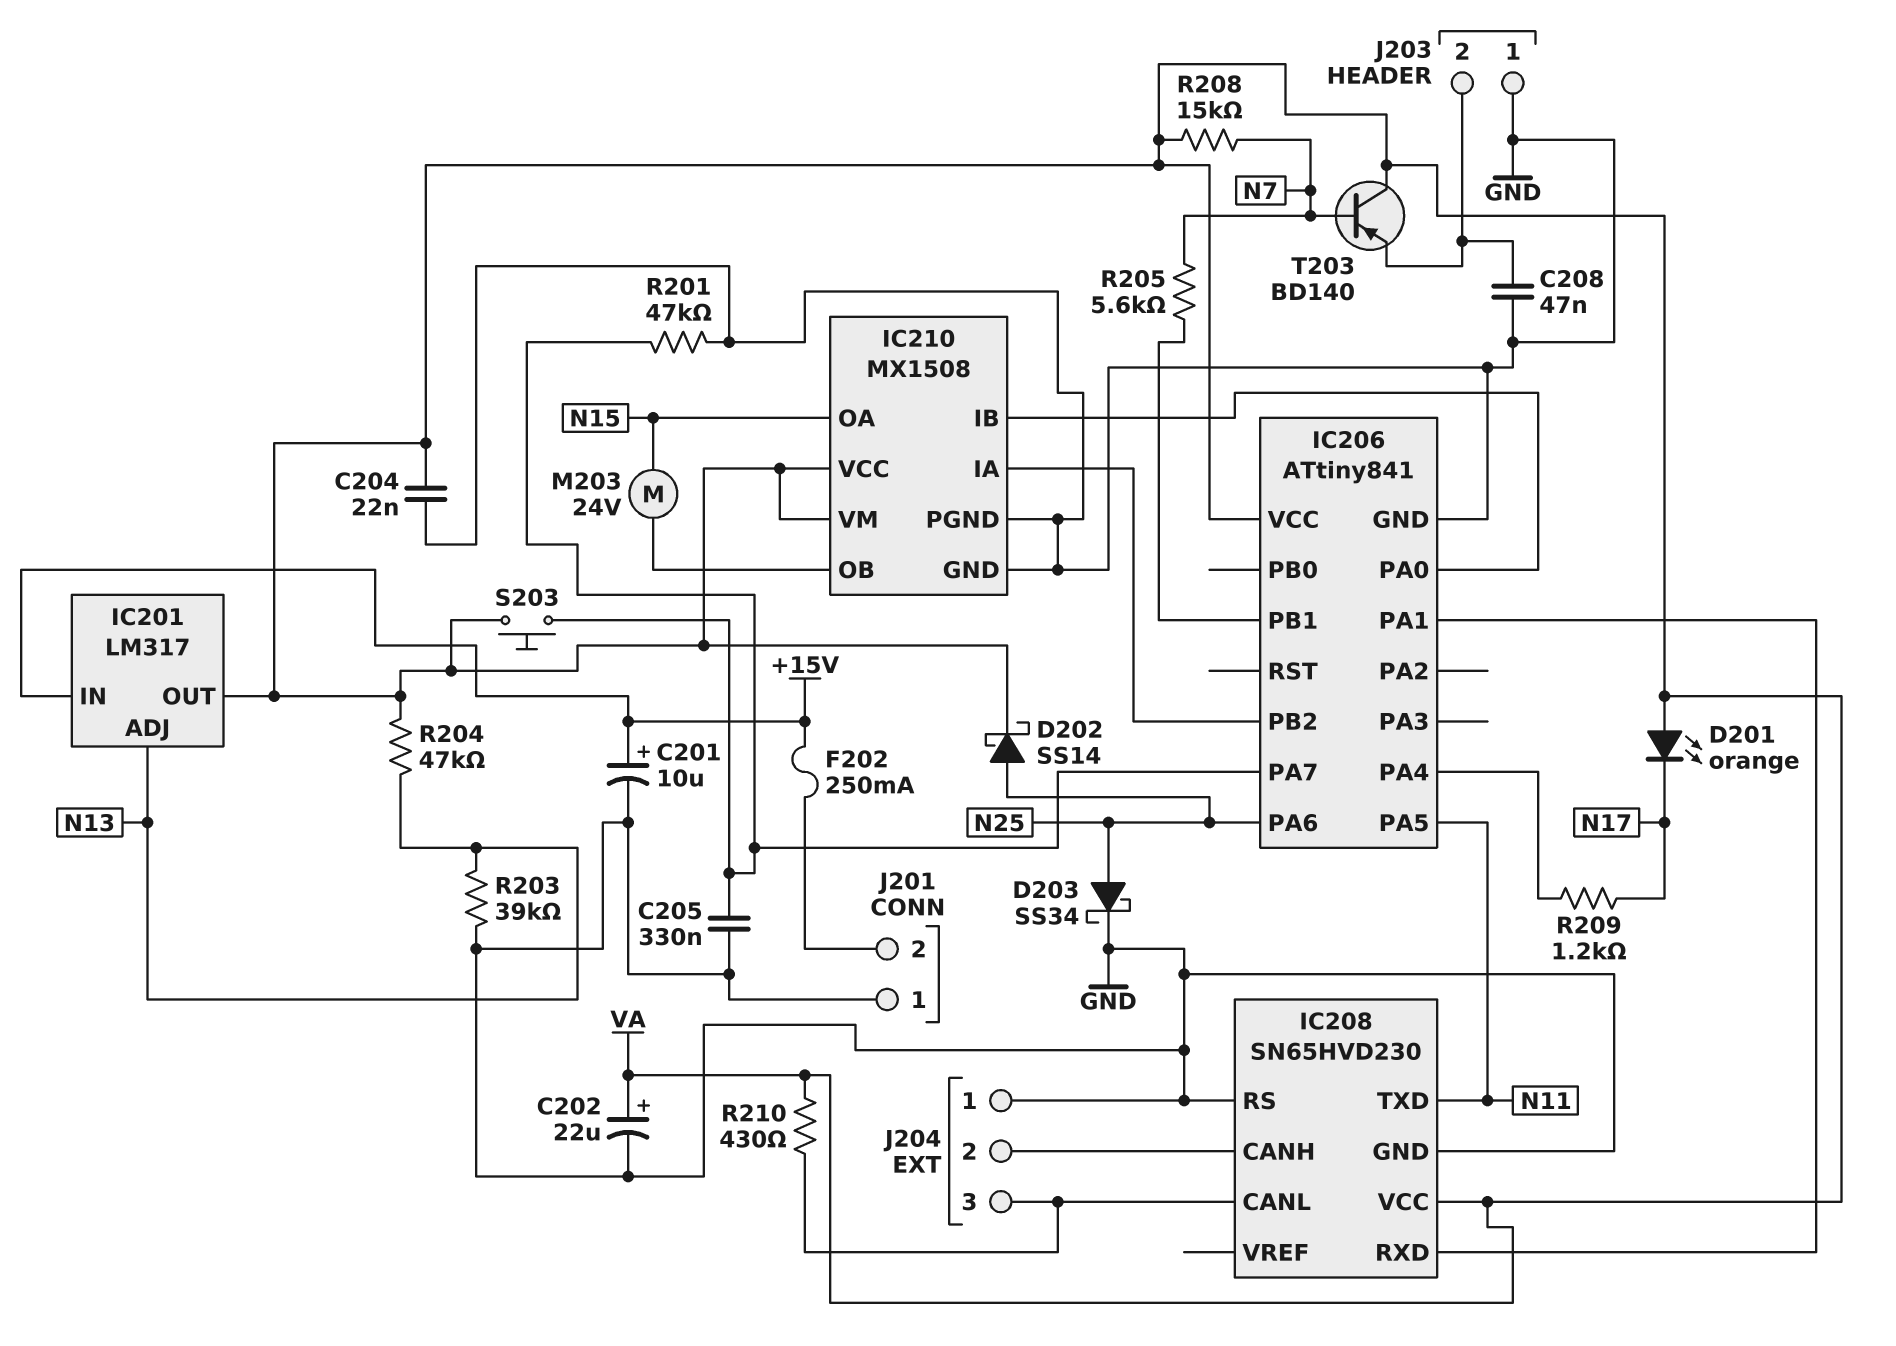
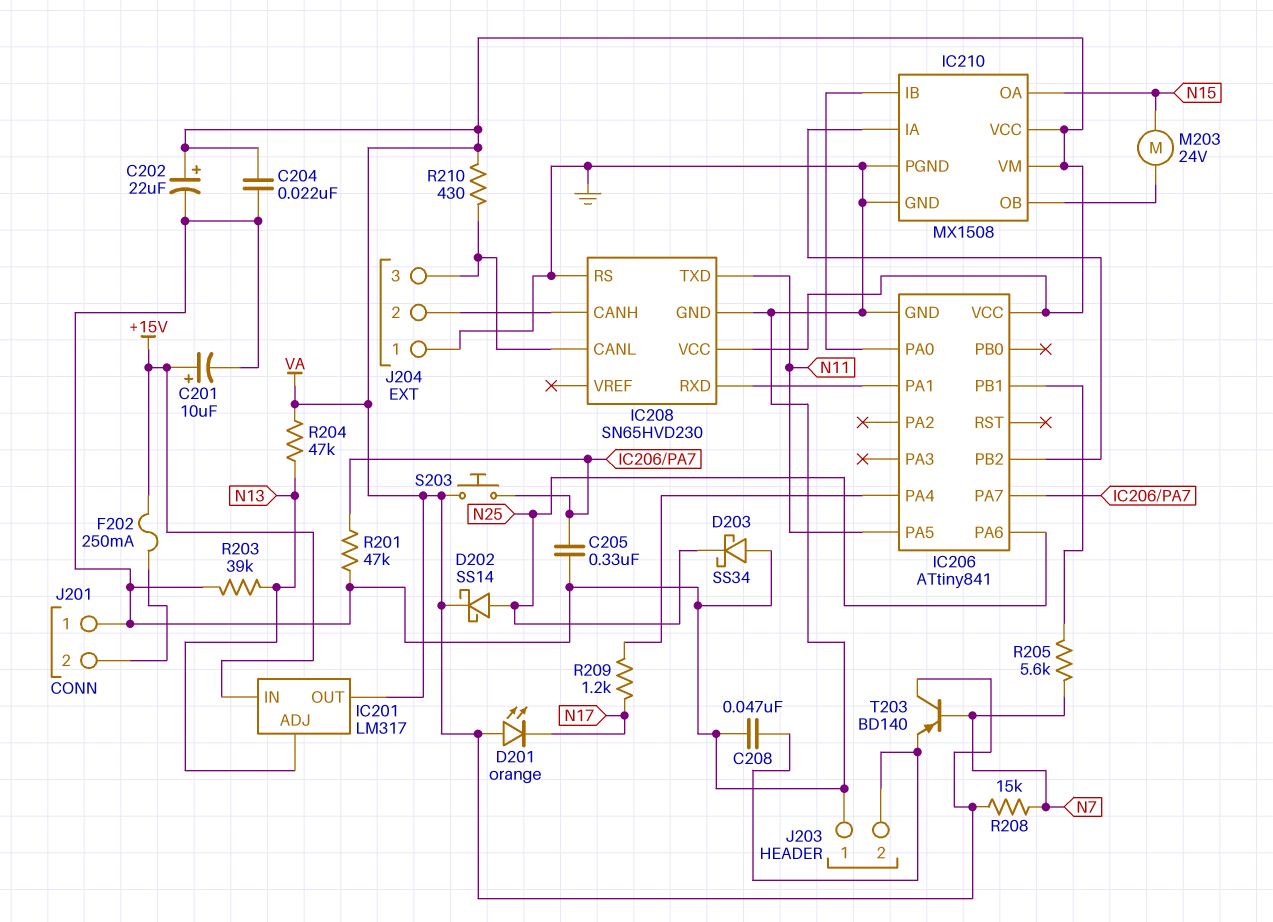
D203: schottky SS34 (A N25, K GND) -> schottky SS34 (A GND, K N25)

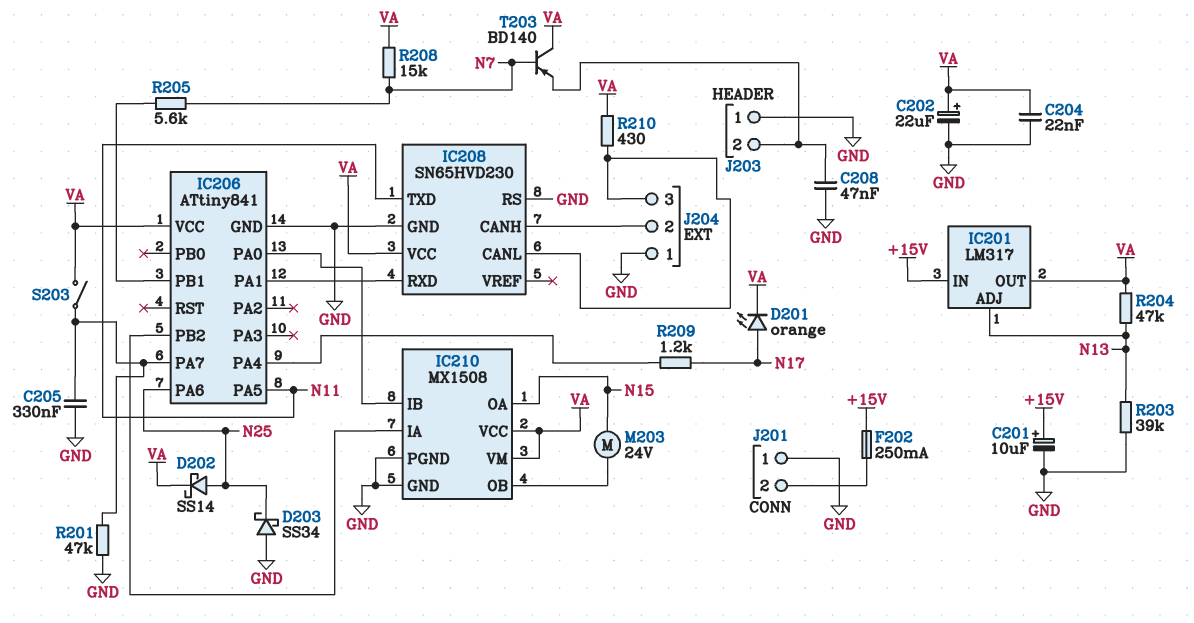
D201: LED orange (A VA, K N17) -> LED orange (A N17, K VA)
S203: button (IC206/PA7, VA) -> switch (IC206/PA7, VA)

